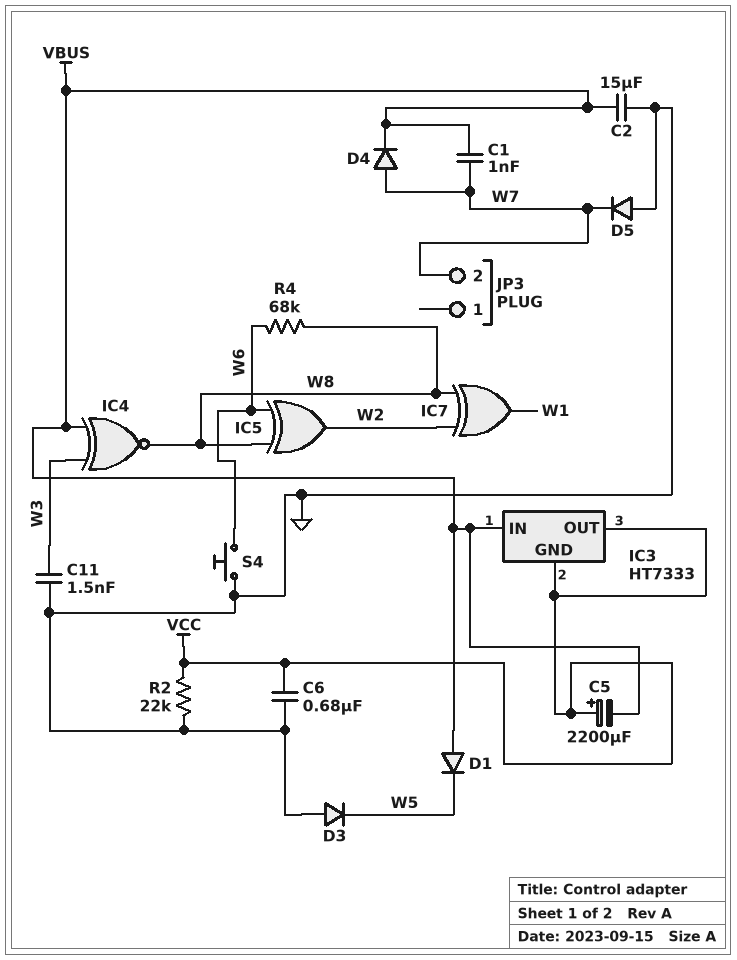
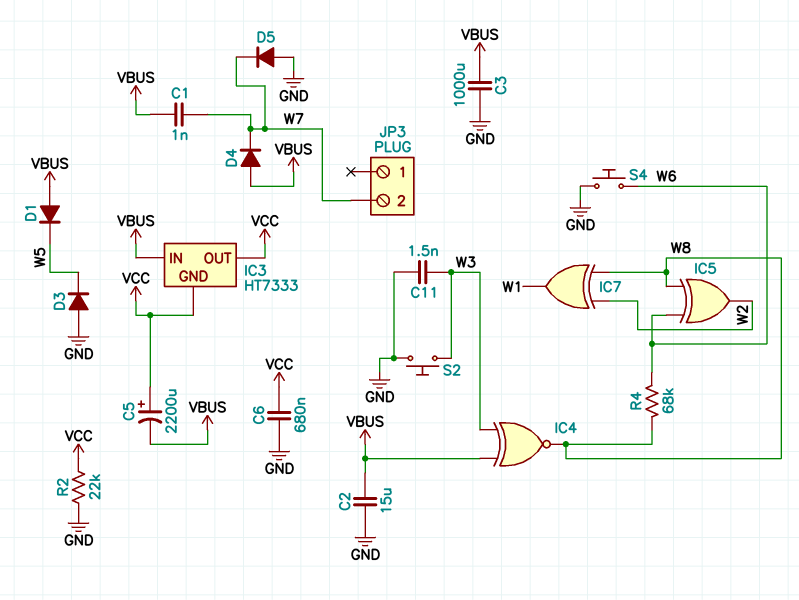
C3: none -> 1000uF (GND, VBUS)
D4: diode (A W7, K VBUS) -> diode (A VBUS, K W7)
S2: none -> button (GND, W3)

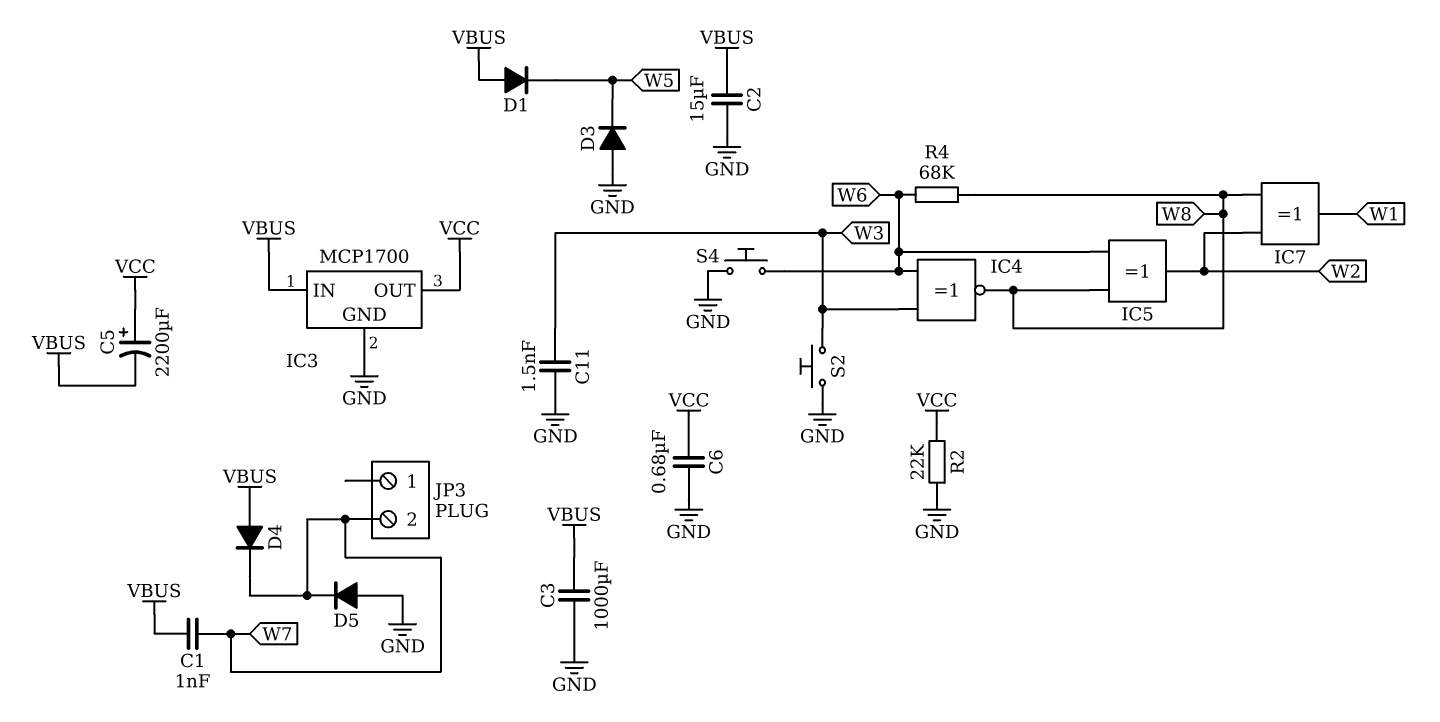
IC3: HT7333 -> MCP1700
IC3 pin GND: VCC -> GND
IC4: XNOR (in VBUS, in W3, out W8) -> XNOR (in W3, in W6, out W8)

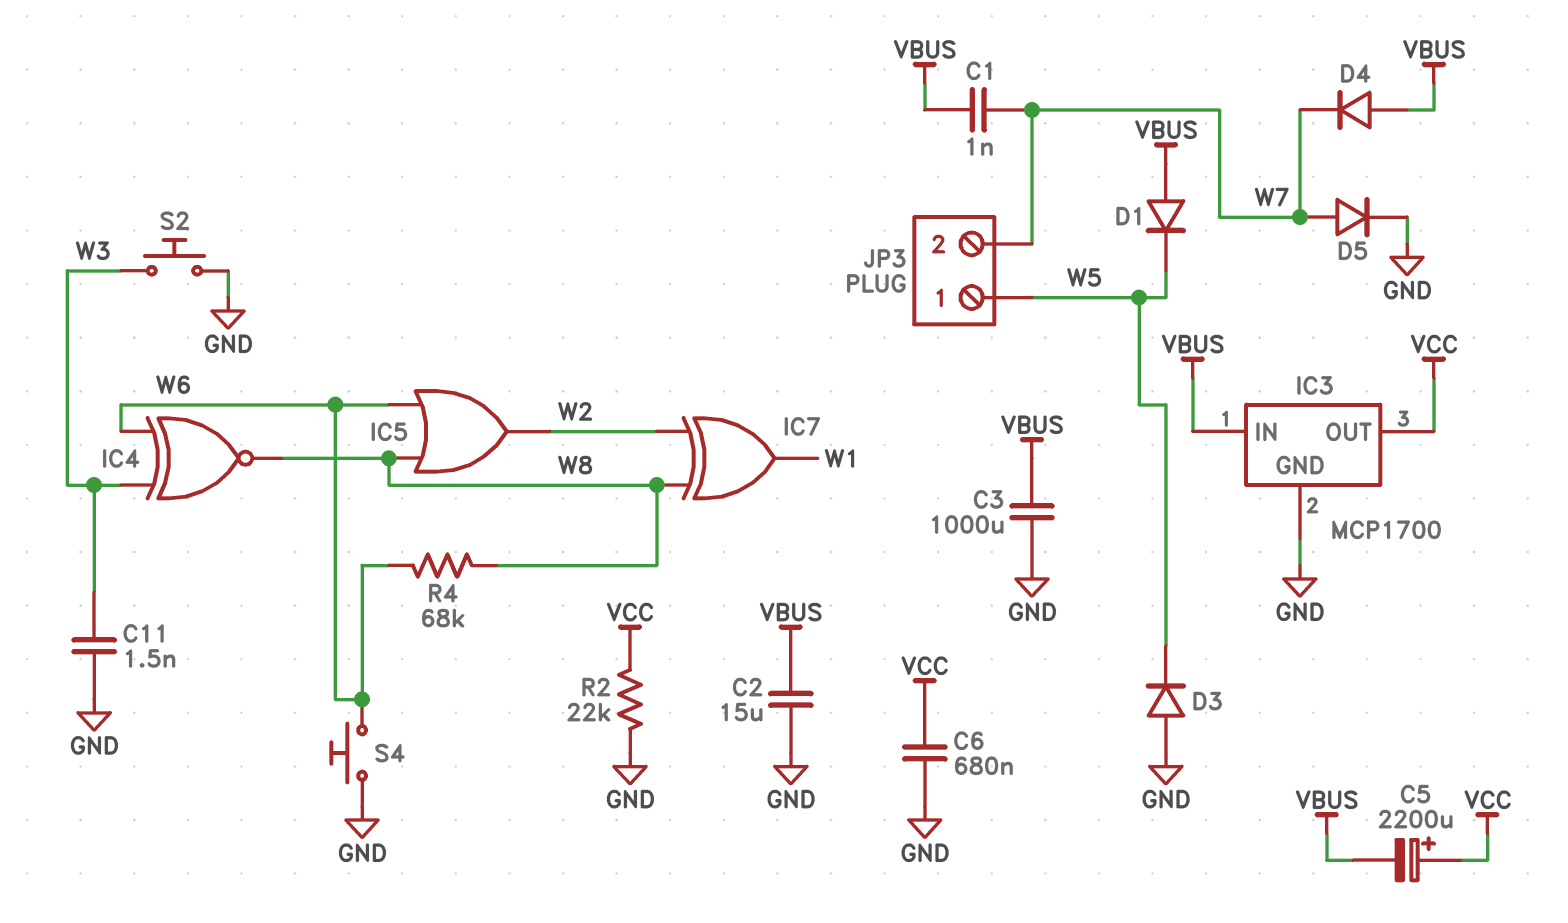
D5: diode (A GND, K W7) -> diode (A W7, K GND)
IC5: XOR (in W6, in W8, out W2) -> OR (in W6, in W8, out W2)
JP3 pin 1: none -> W5

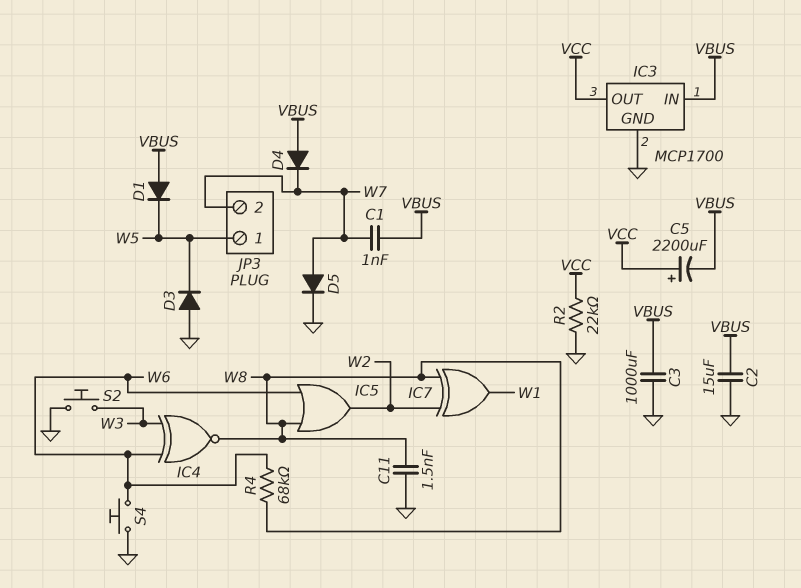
C6: 680nF (GND, VCC) -> none
C11: 1.5nF (GND, W3) -> 1.5nF (GND, W8)

